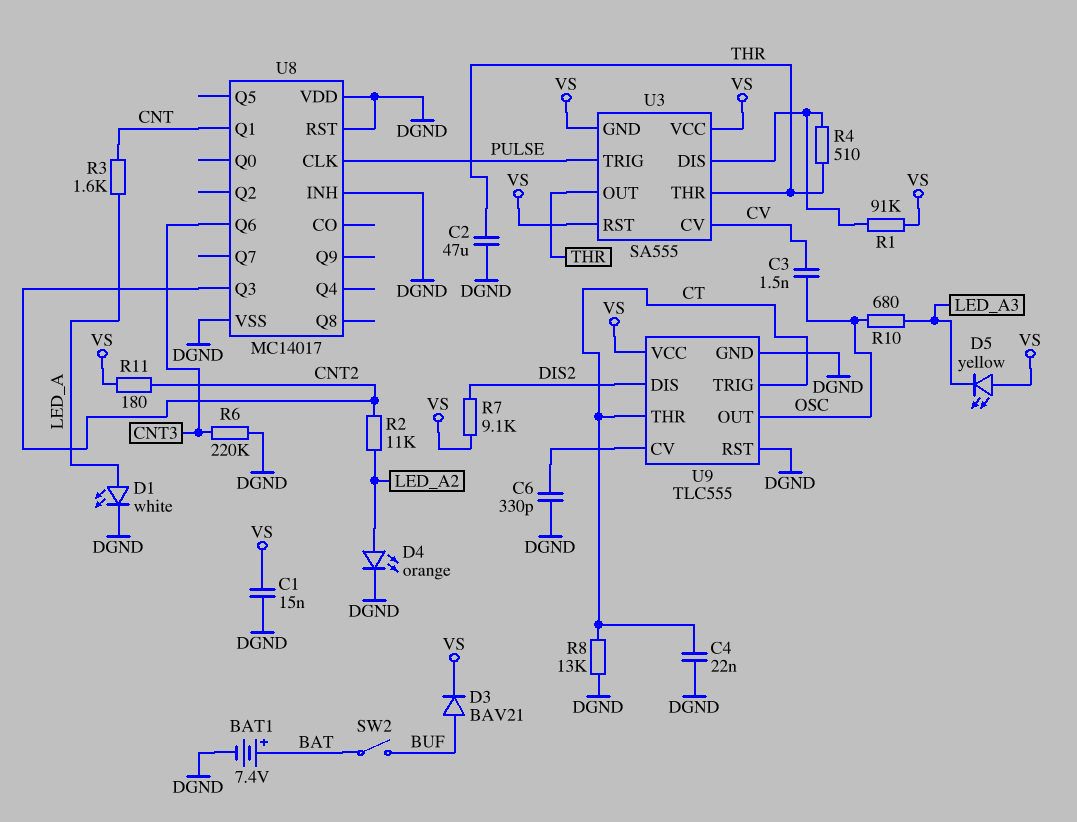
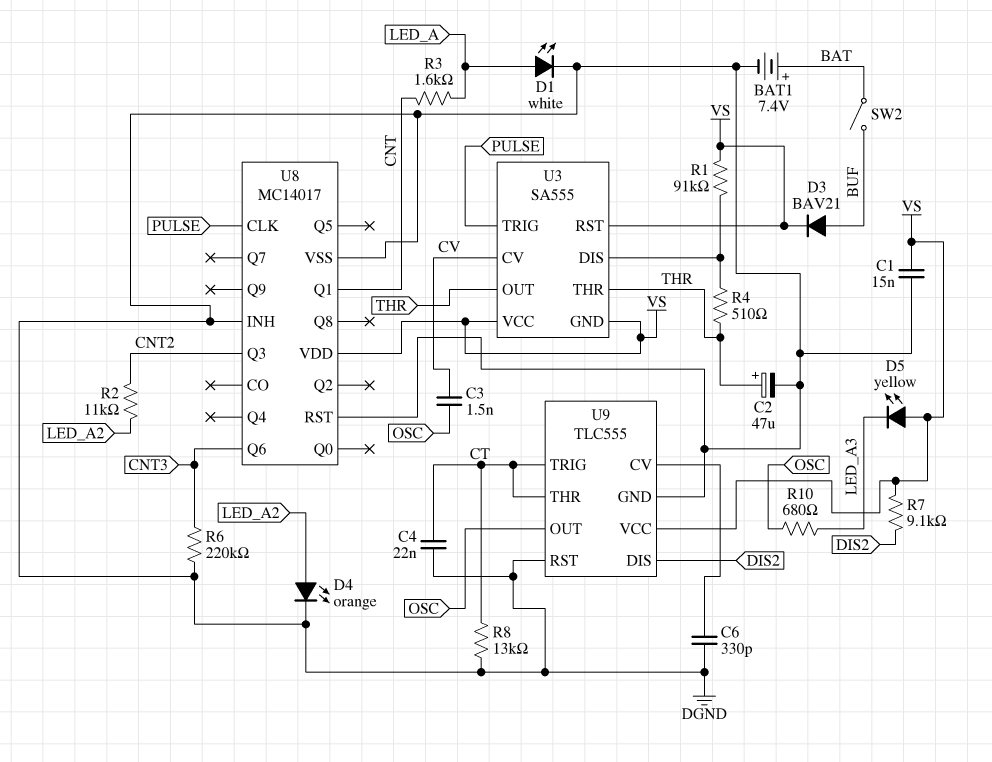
C2: 47uF (DGND, THR) -> 47uF (plus THR, minus DGND)
R11: 180 (CNT2, VS) -> none
U8 pin VDD: DGND -> VS

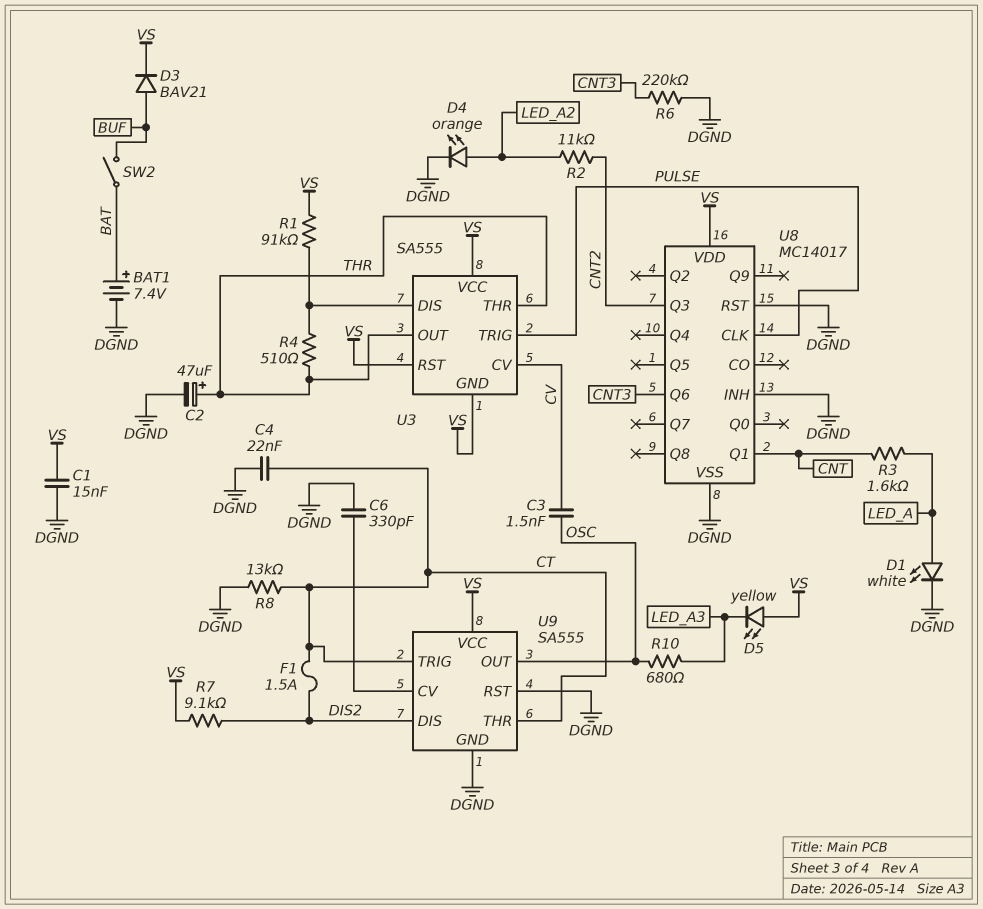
F1: none -> 1.5A (CT, DIS2)
U9: TLC555 -> SA555

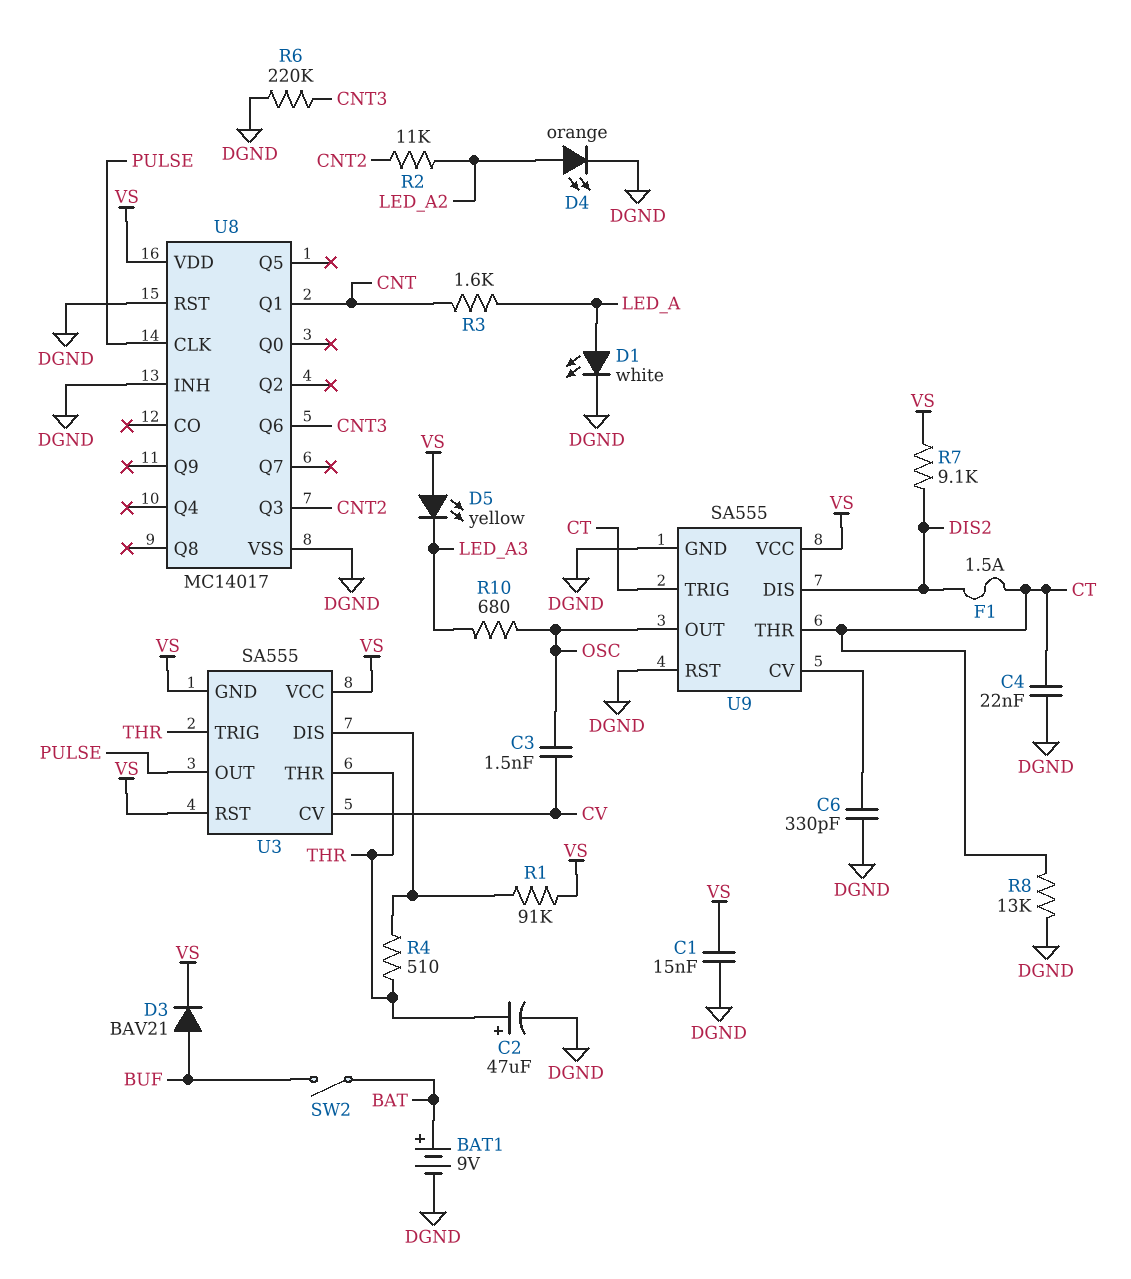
BAT1: 7.4V (plus BAT, minus DGND) -> 9V (plus BAT, minus DGND)
U3 pin OUT: THR -> PULSE
U3 pin TRIG: PULSE -> THR

